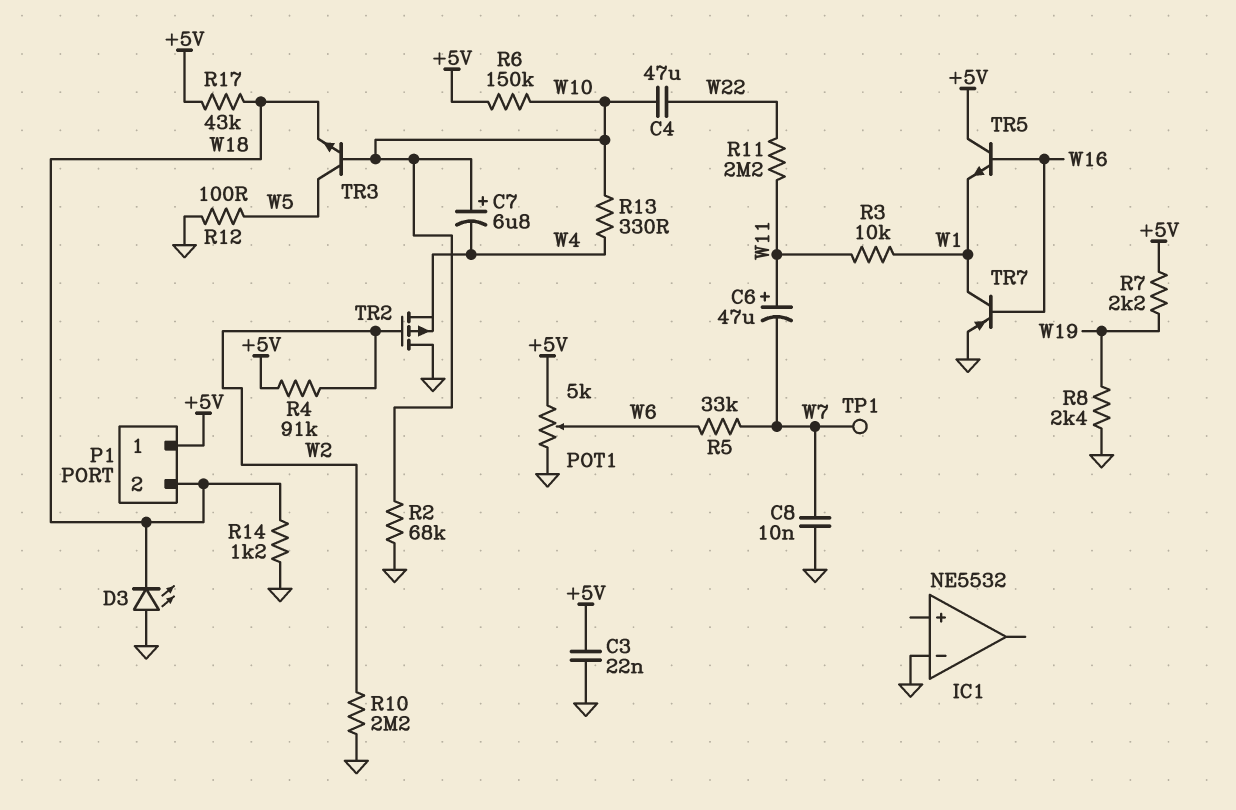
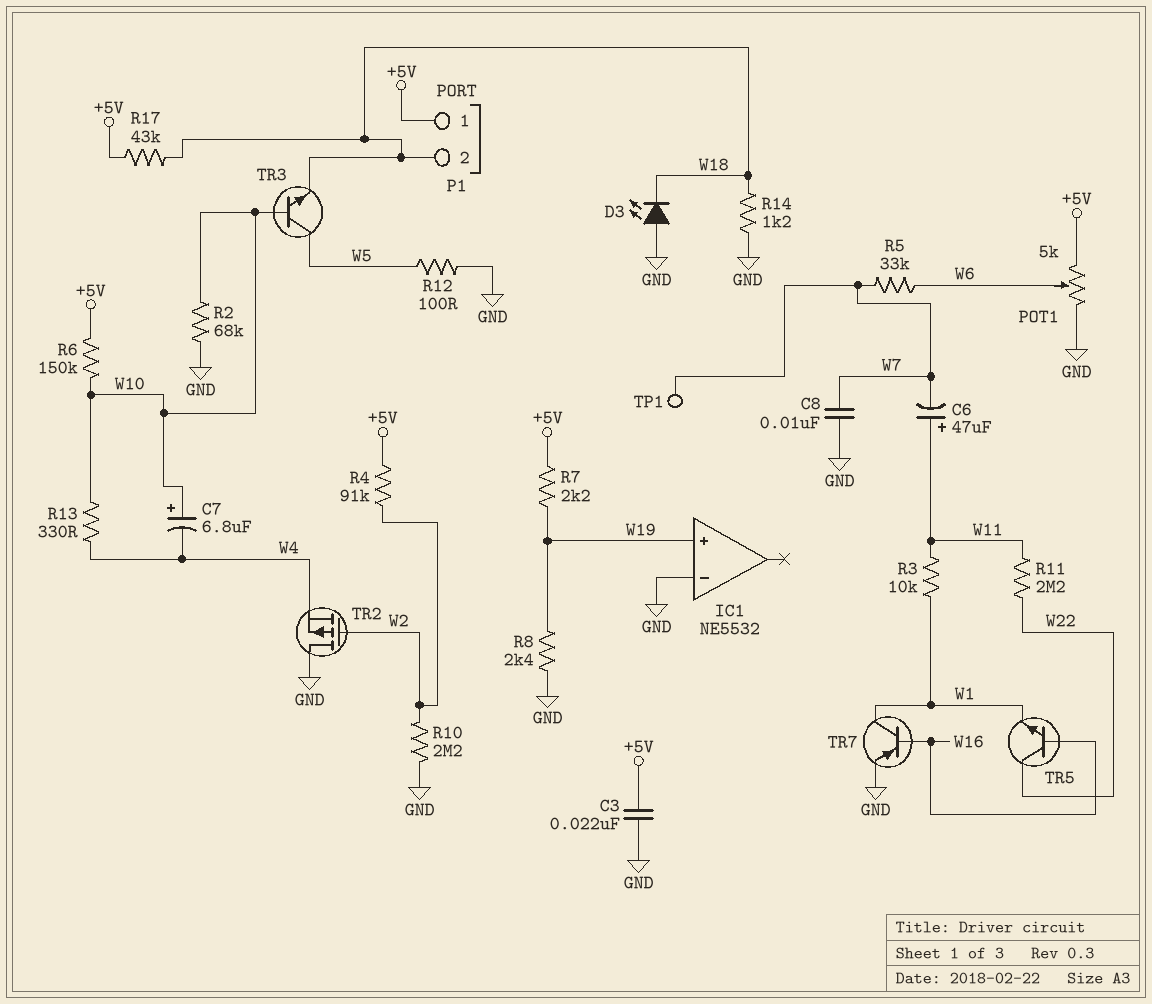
C4: 47uF (W10, W22) -> none
IC1 pin in+: none -> W19
TR5: NPN (B W16, C +5V, E W1) -> NPN (B W16, C W22, E W1)

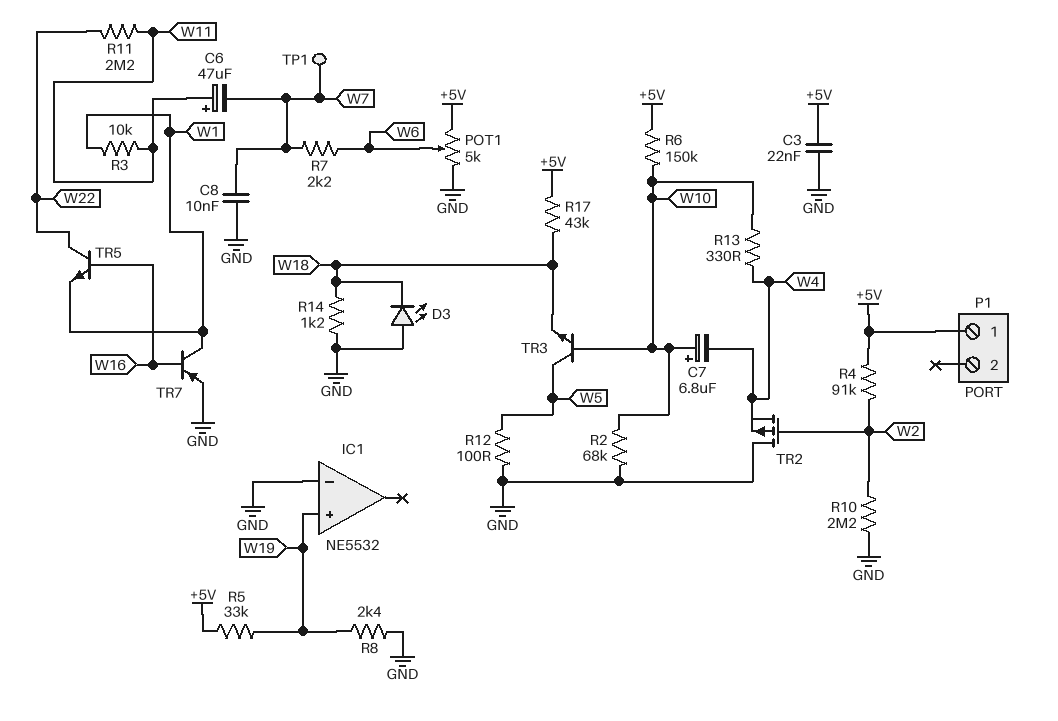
P1 pin 2: W18 -> none
R5: 33k (W6, W7) -> 33k (+5V, W19)
R7: 2.2k (+5V, W19) -> 2.2k (W6, W7)

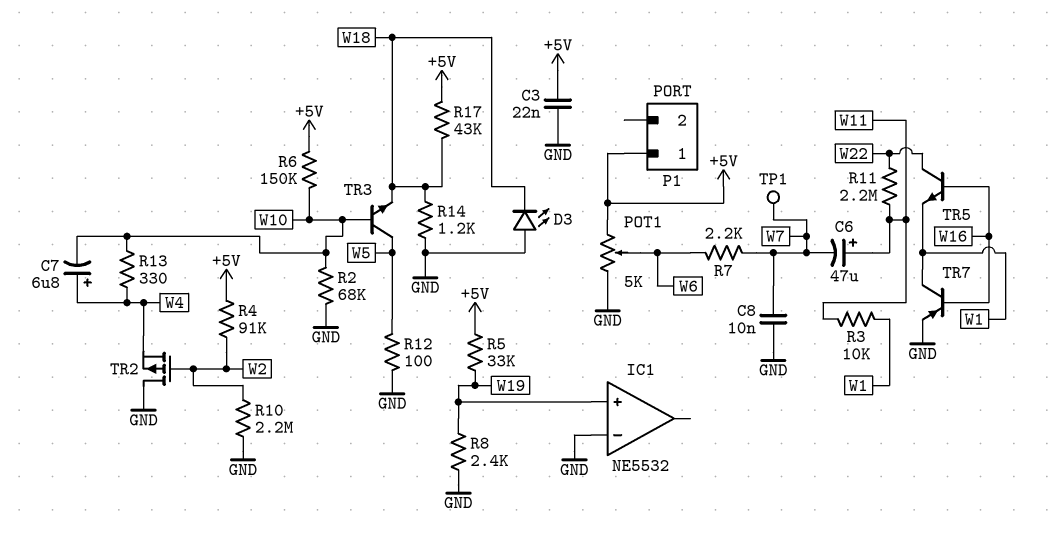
C7: 6.8uF (plus W10, minus W4) -> 6.8uF (plus W4, minus W10)

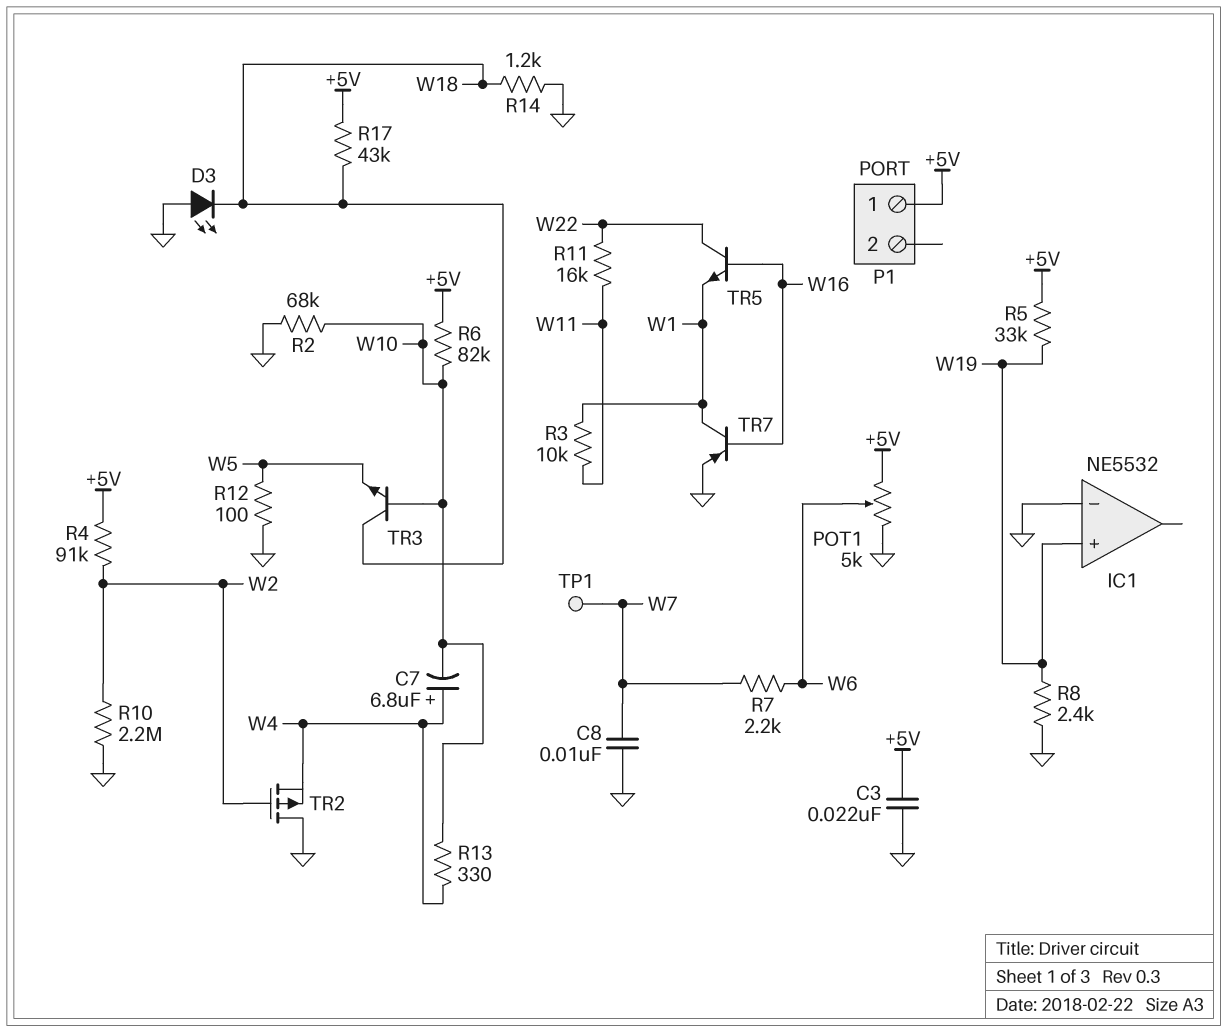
C6: 47uF (plus W11, minus W7) -> none
R6: 150k (+5V, W10) -> 82k (+5V, W10)
R11: 2.2M (W11, W22) -> 16k (W11, W22)
TR3: NPN (B W10, C W5, E W18) -> NPN (B W10, C W18, E W5)

